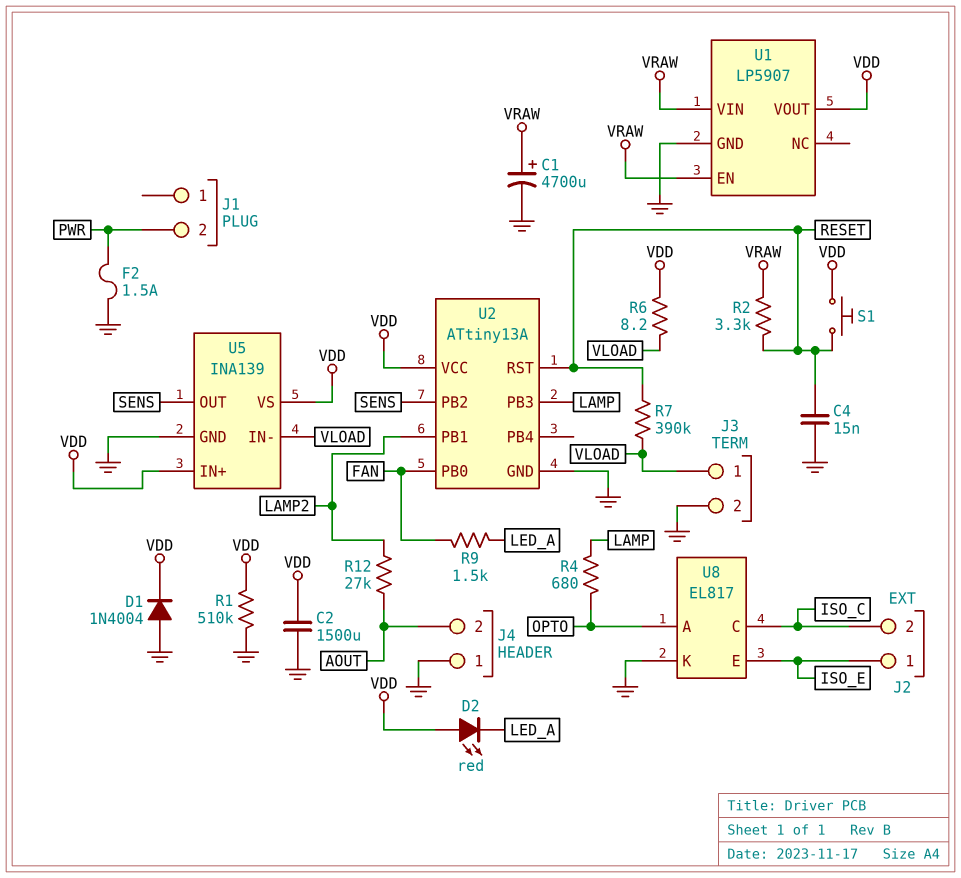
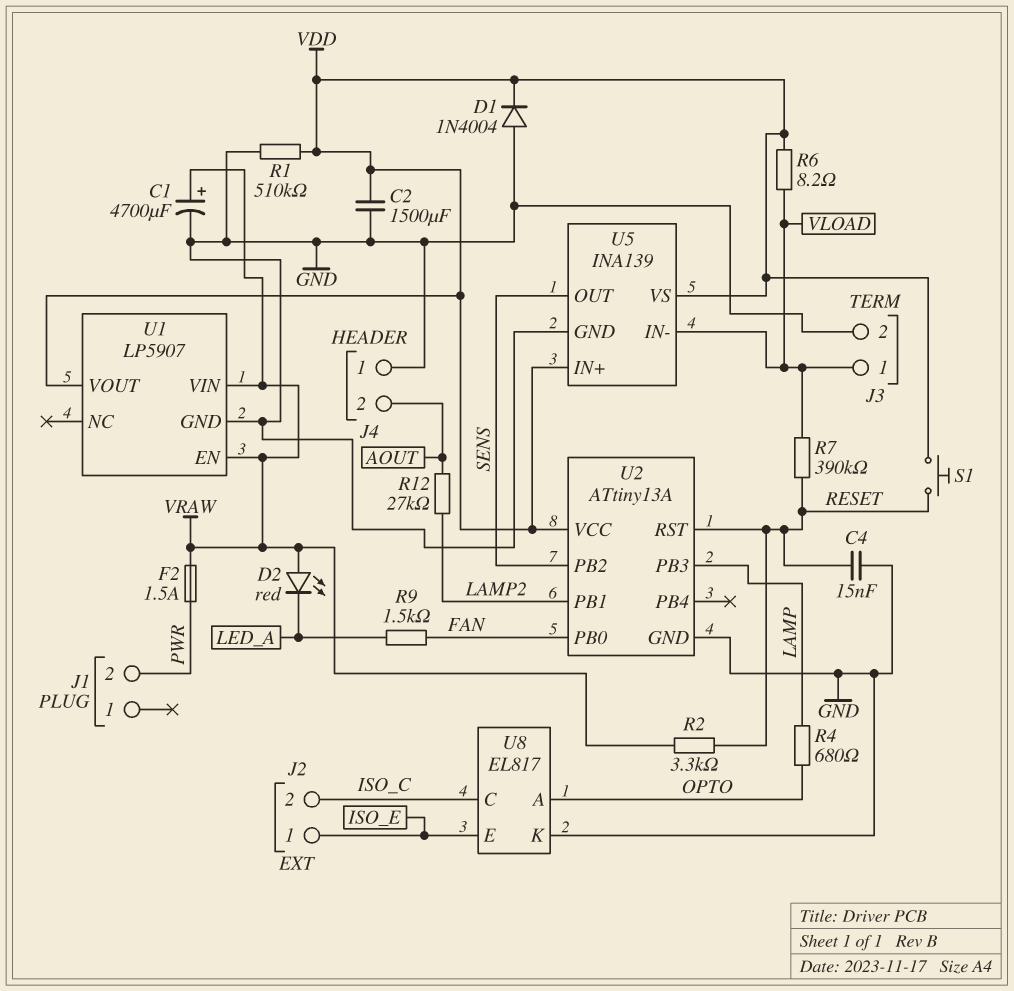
D2: LED red (A VDD, K LED_A) -> LED red (A VRAW, K LED_A)
F2: 1.5A (GND, PWR) -> 1.5A (PWR, VRAW)

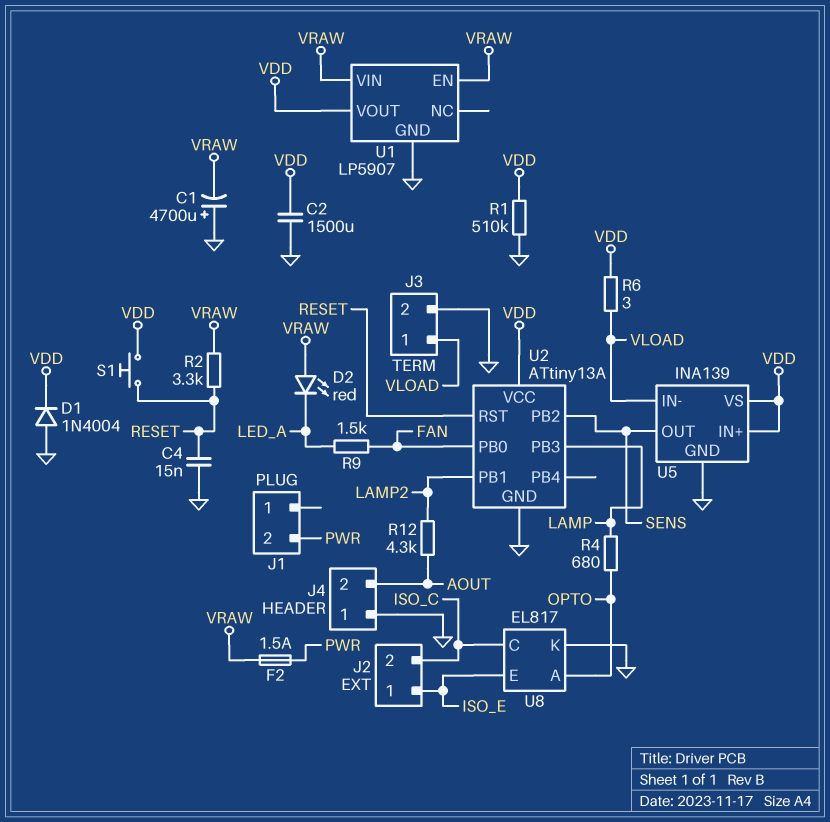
C1: 4700uF (plus VRAW, minus GND) -> 4700uF (plus GND, minus VRAW)
R6: 8.2 (VDD, VLOAD) -> 3 (VDD, VLOAD)
R7: 390k (RESET, VLOAD) -> none
R12: 27k (AOUT, LAMP2) -> 4.3k (AOUT, LAMP2)

